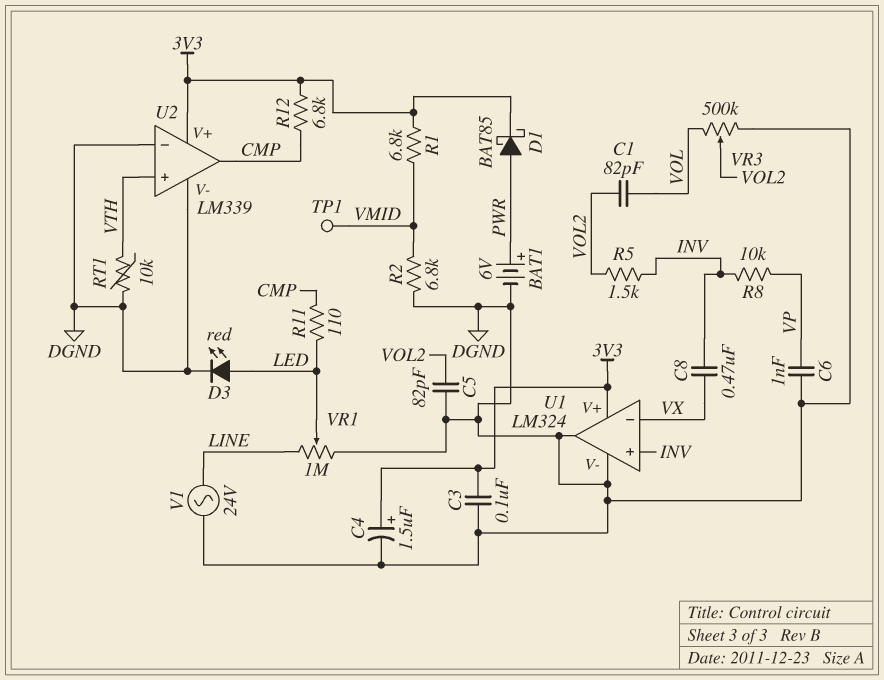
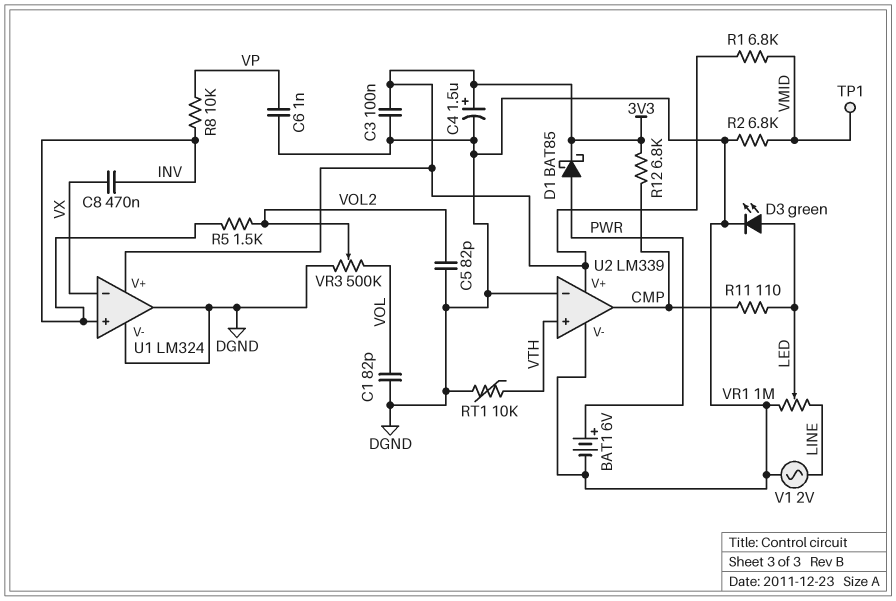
C1: 82pF (VOL, VOL2) -> 82pF (DGND, VOL)
D3: LED red (A LED, K DGND) -> LED green (A LED, K DGND)
V1: AC 24V (DGND, LINE) -> AC 2V (DGND, LINE)

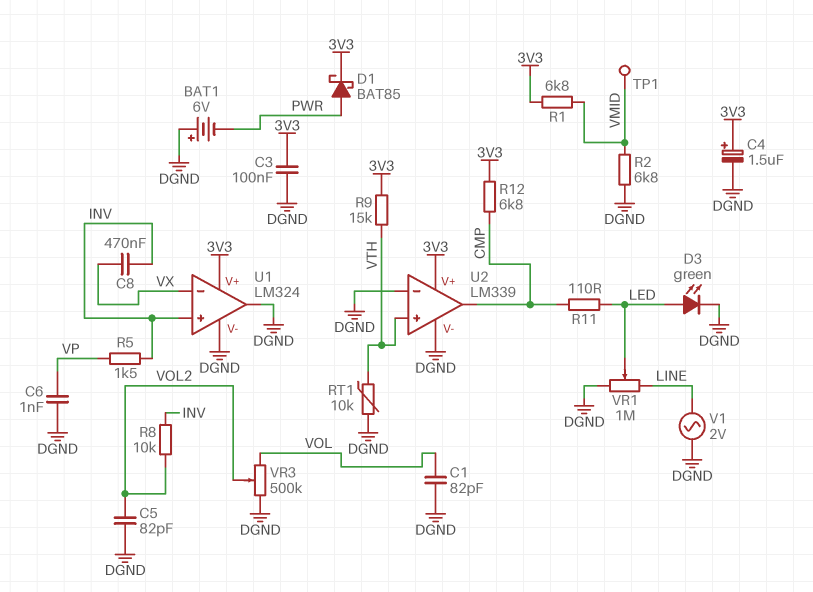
BAT1: 6V (plus PWR, minus DGND) -> 6V (plus DGND, minus PWR)
R5: 1.5k (INV, VOL2) -> 1.5k (INV, VP)
R8: 10k (INV, VP) -> 10k (INV, VOL2)
R9: none -> 15k (3V3, VTH)

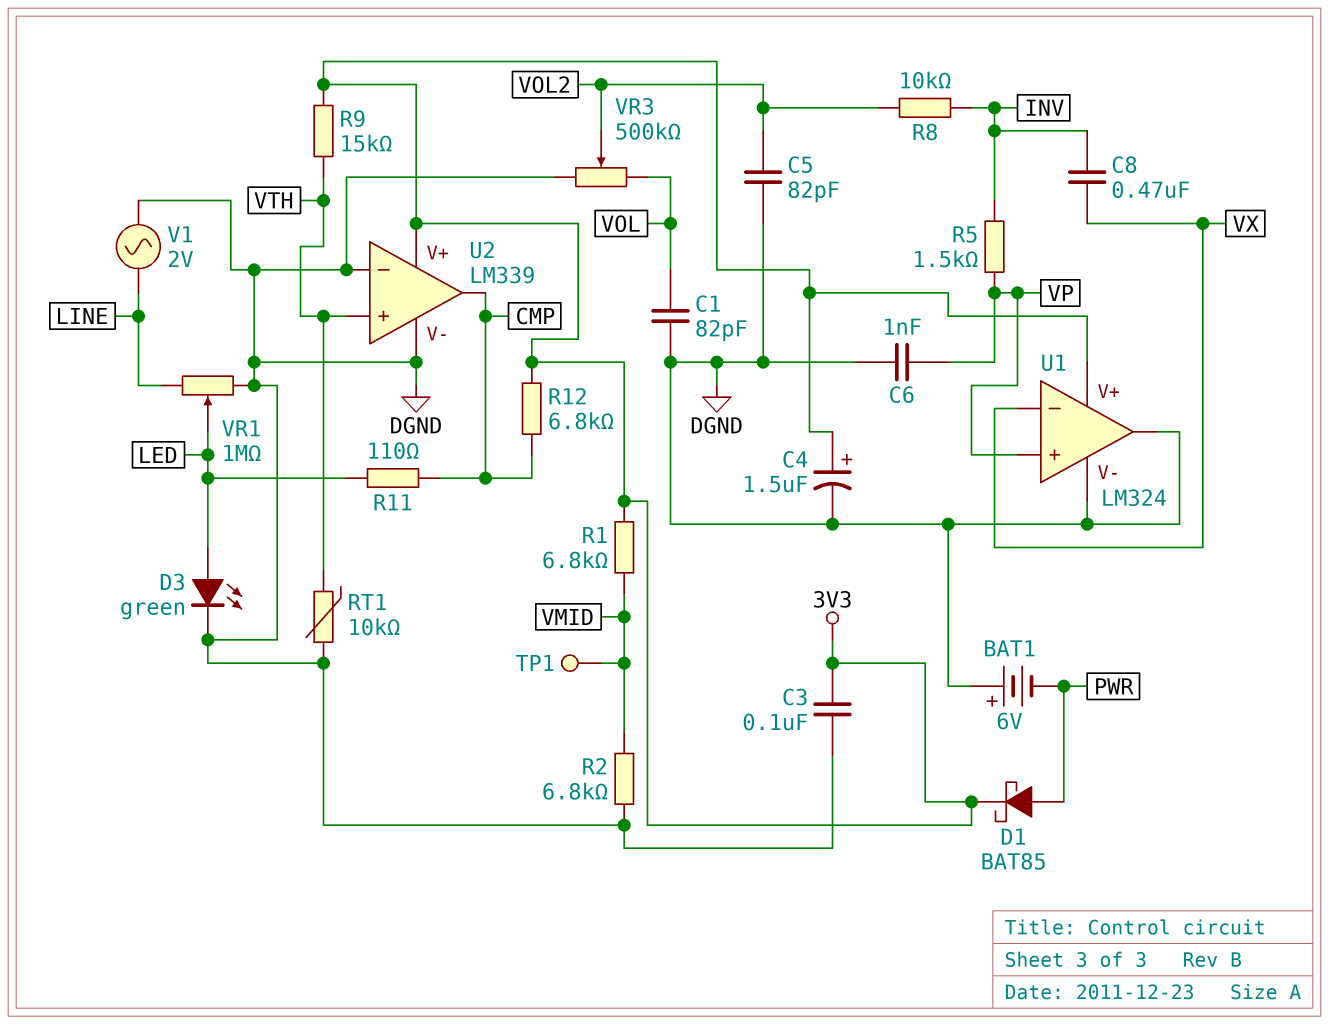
U1 pin in+: INV -> VP

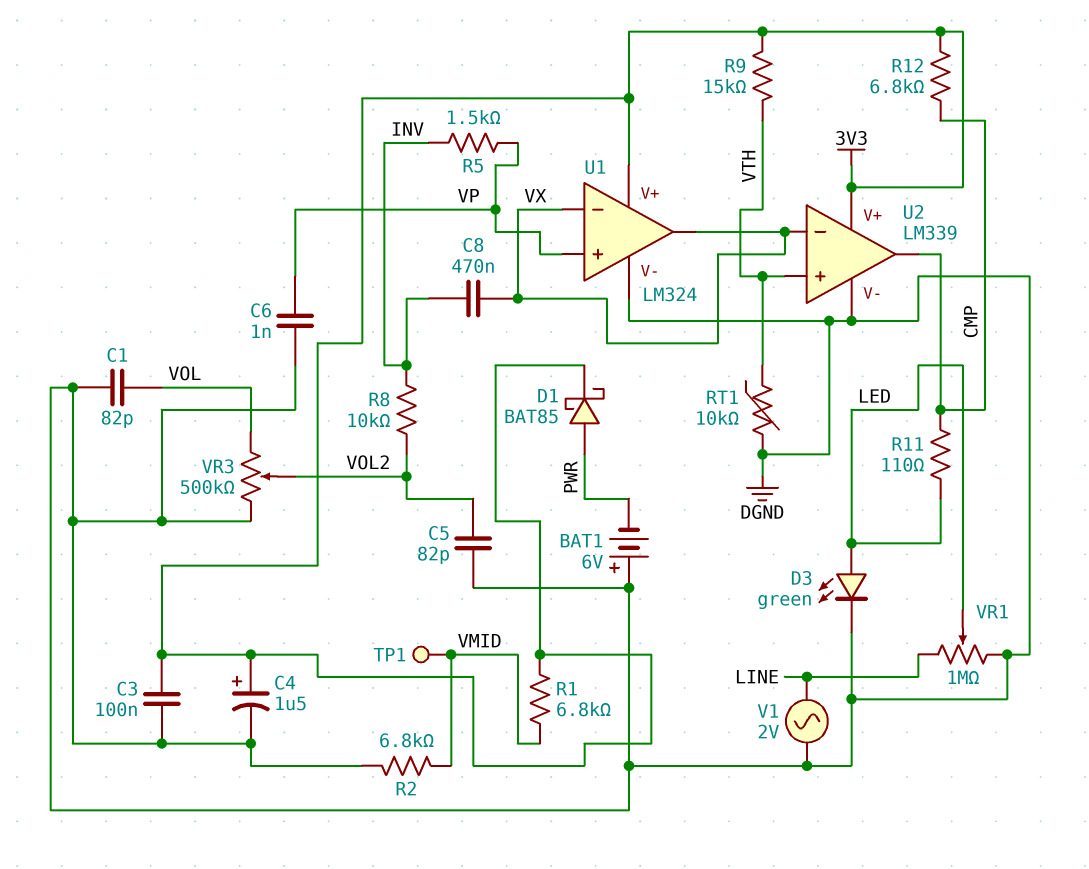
U1 pin out: DGND -> VX
U2 pin in-: DGND -> VX

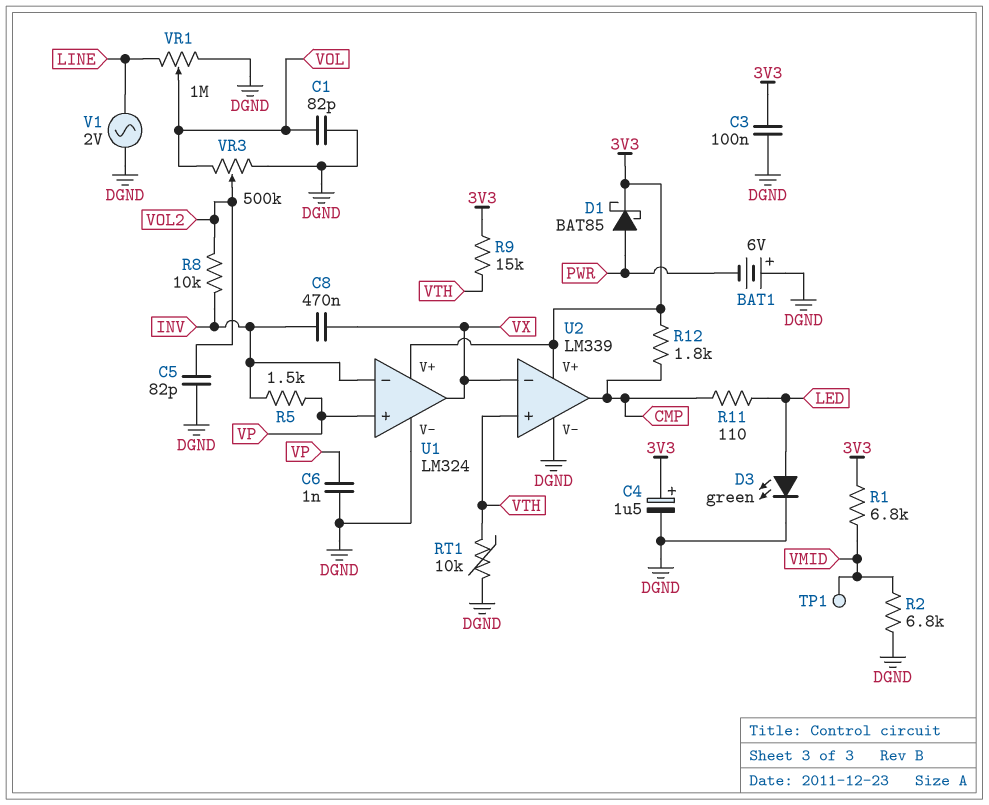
R12: 6.8k (3V3, CMP) -> 1.8k (3V3, CMP)
U1 pin in-: VX -> INV
VR1: 1M (DGND, LINE, wiper LED) -> 1M (DGND, LINE, wiper VOL)

